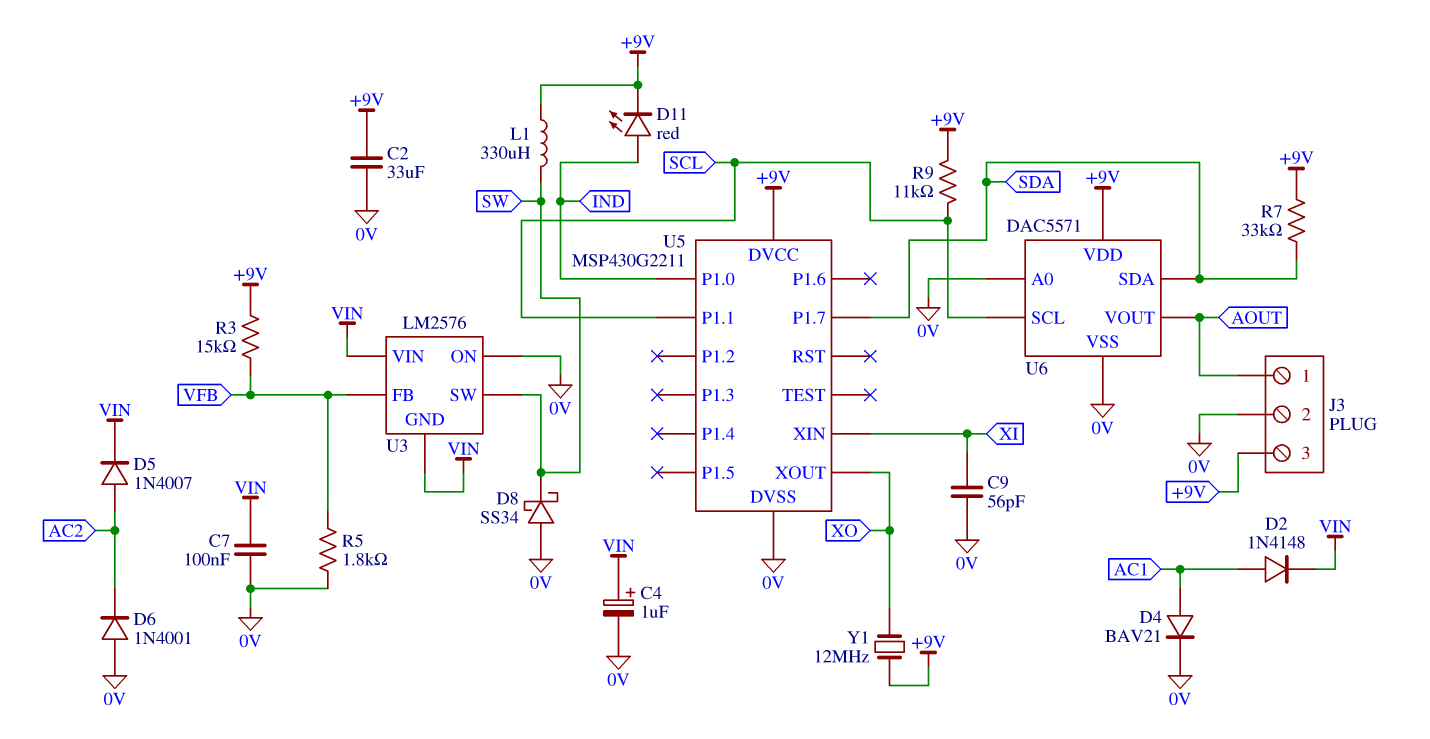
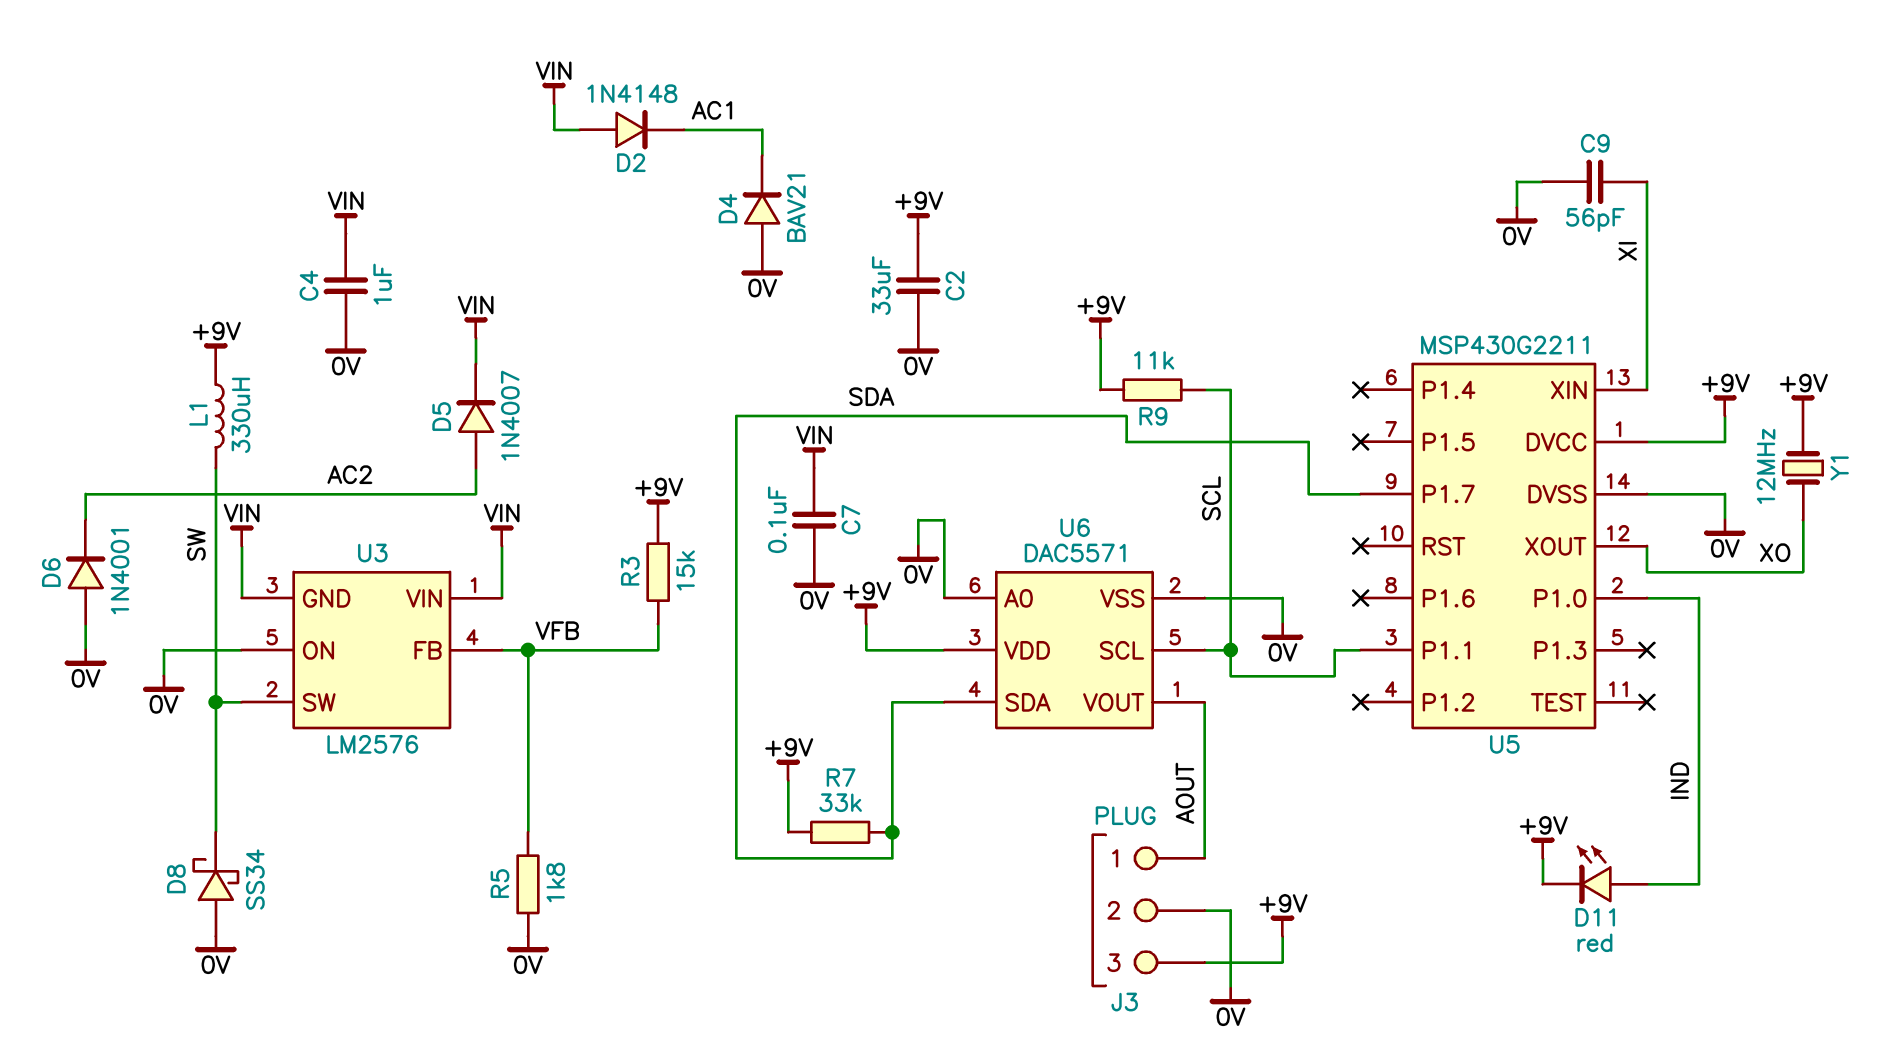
C4: 1uF (plus VIN, minus 0V) -> 1uF (0V, VIN)
D2: diode 1N4148 (A AC1, K VIN) -> diode 1N4148 (A VIN, K AC1)
D4: diode BAV21 (A AC1, K 0V) -> diode BAV21 (A 0V, K AC1)

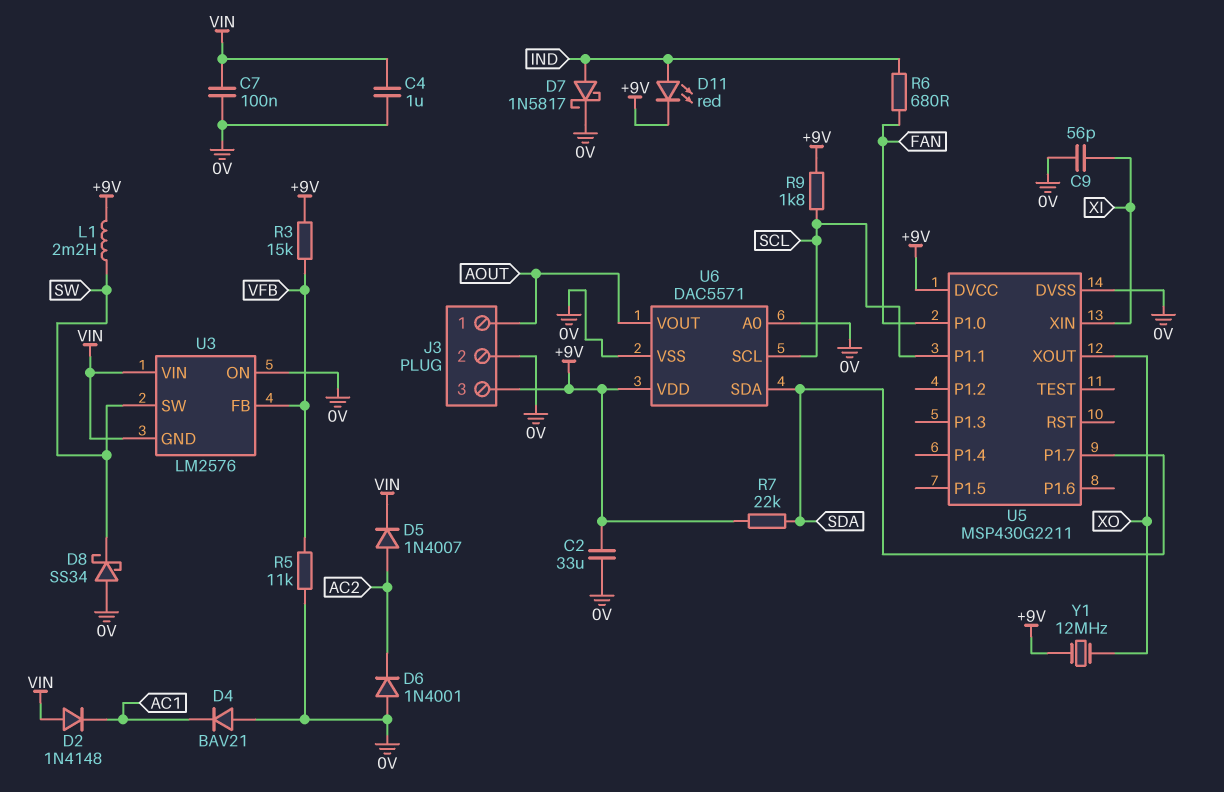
D7: none -> schottky 1N5817 (A IND, K 0V)
L1: 330uH (+9V, SW) -> 2.2mH (+9V, SW)
R5: 1.8k (0V, VFB) -> 11k (0V, VFB)
R6: none -> 680 (FAN, IND)
R7: 33k (+9V, SDA) -> 22k (+9V, SDA)
R9: 11k (+9V, SCL) -> 1.8k (+9V, SCL)
U5 pin P1.0: IND -> FAN

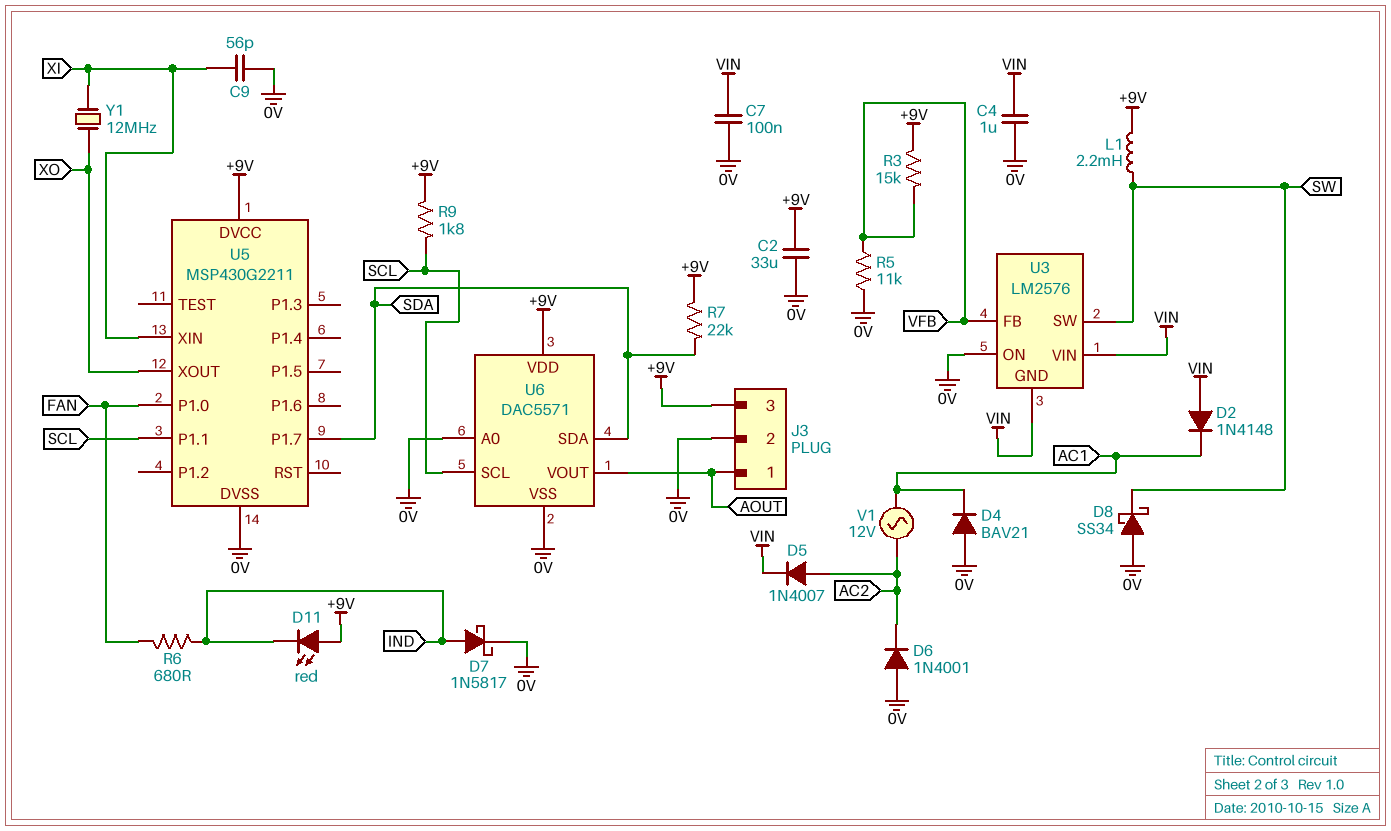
D11: LED red (A IND, K +9V) -> LED red (A +9V, K IND)
V1: none -> AC 12V (AC1, AC2)
Y1: 12MHz (+9V, XO) -> 12MHz (XI, XO)

